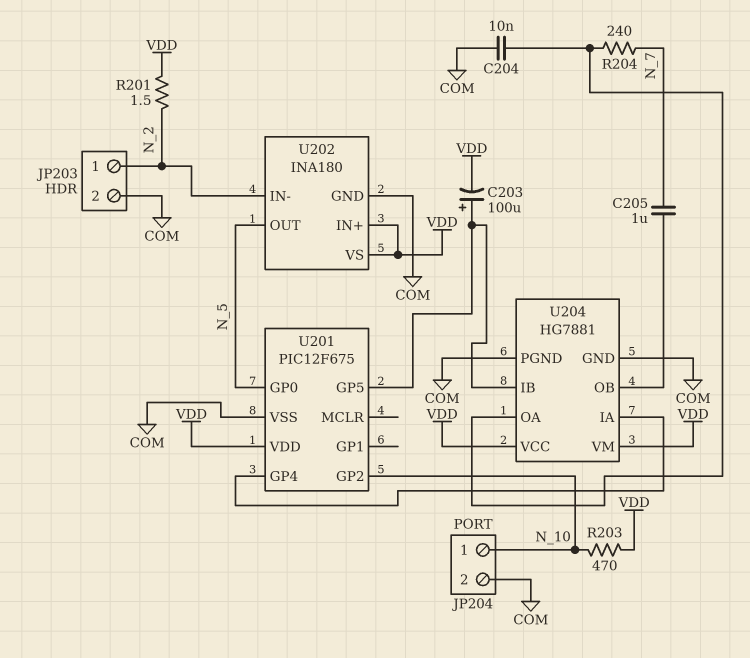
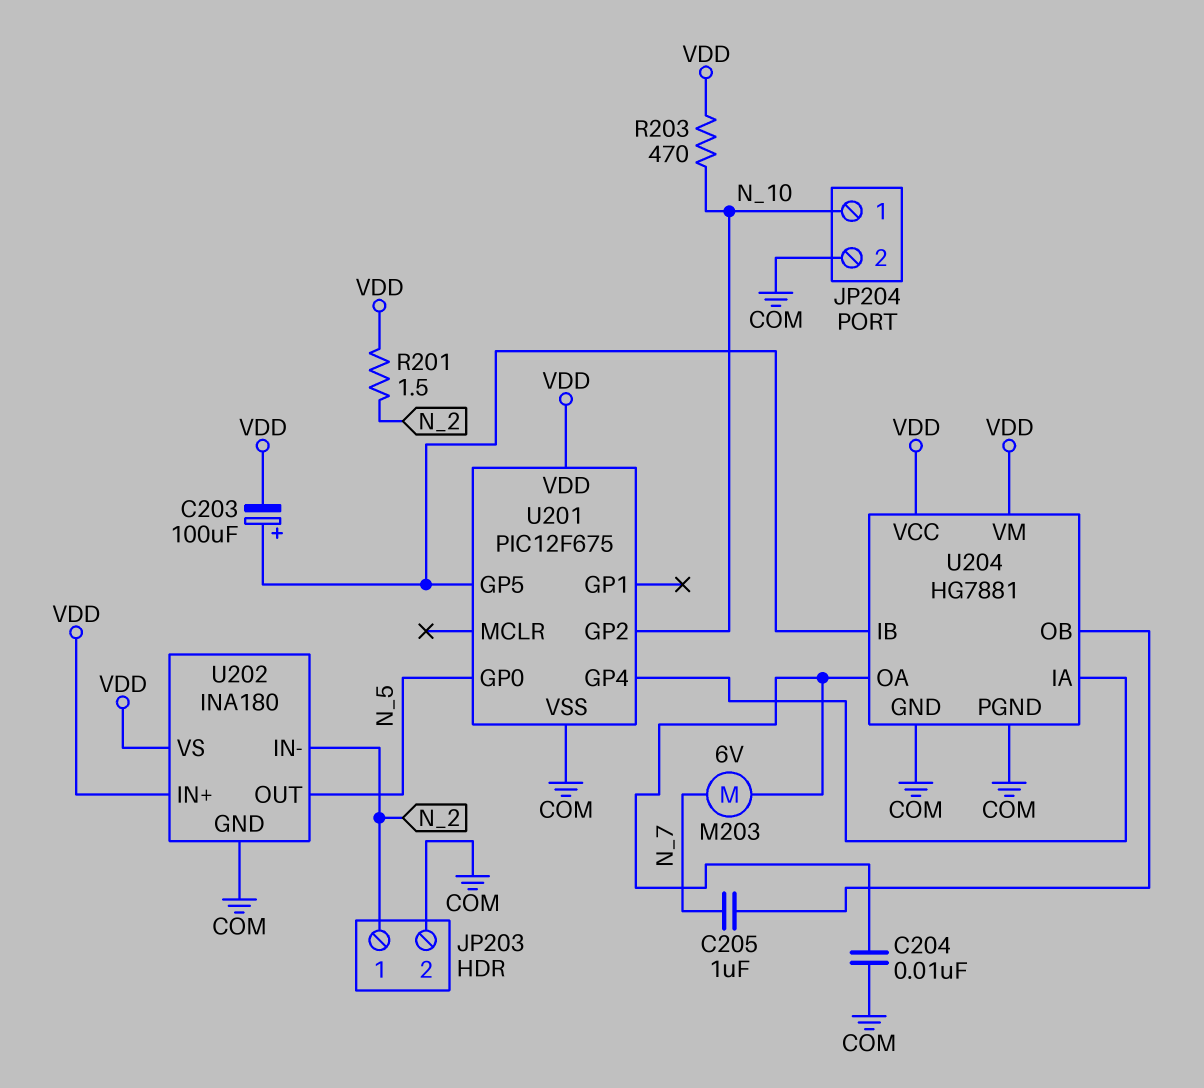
M203: none -> motor 6V (N_7, U204/OA)
R204: 240 (N_7, U204/OA) -> none

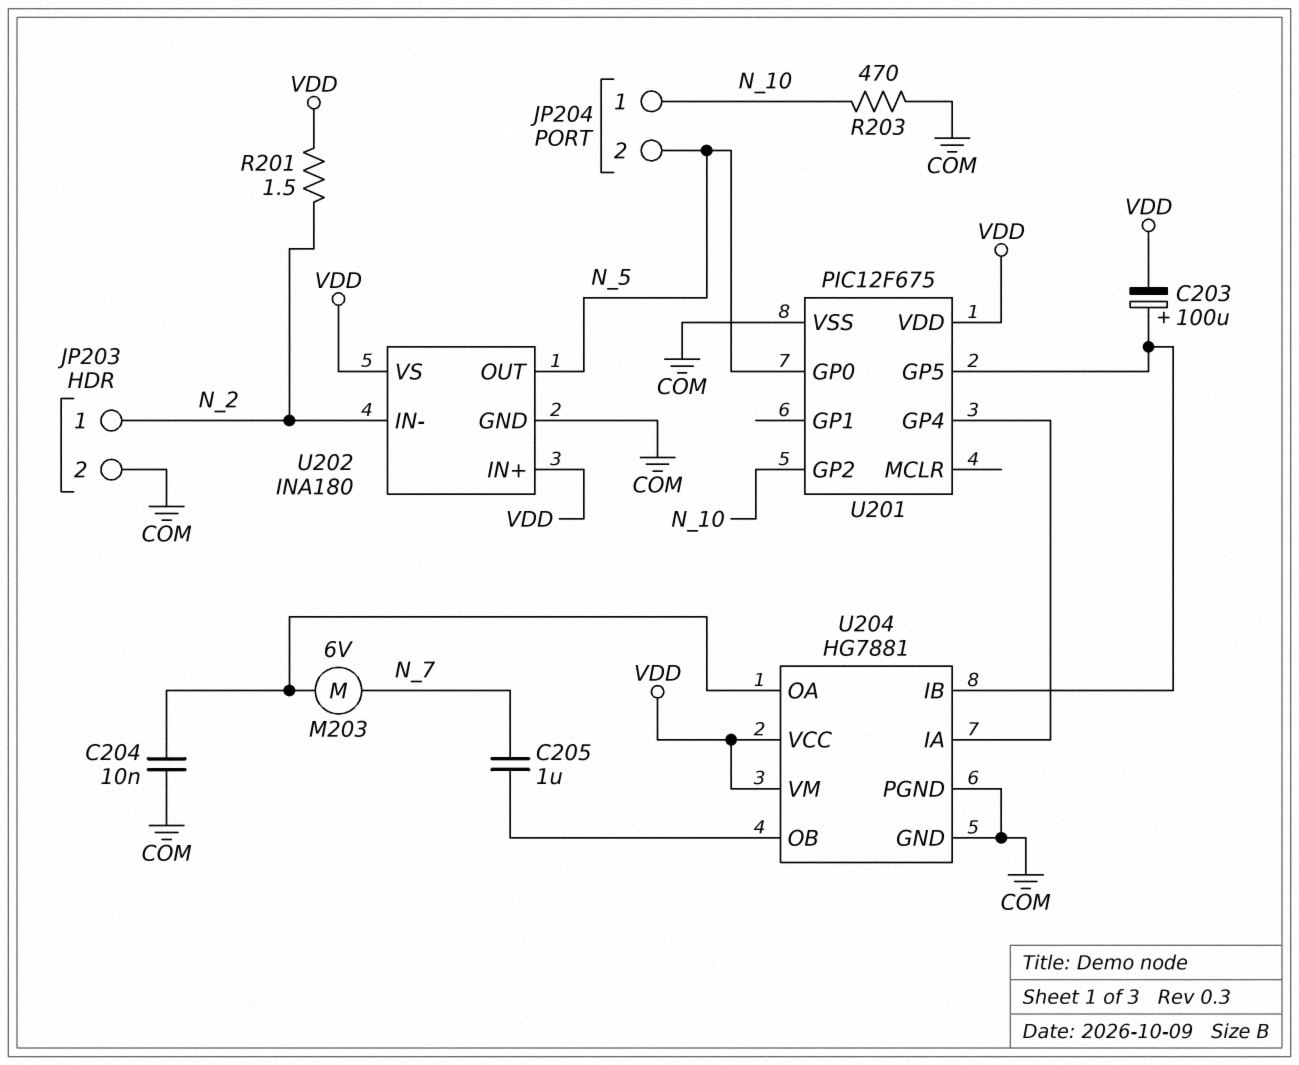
JP204 pin 2: COM -> N_5
R203: 470 (N_10, VDD) -> 470 (COM, N_10)

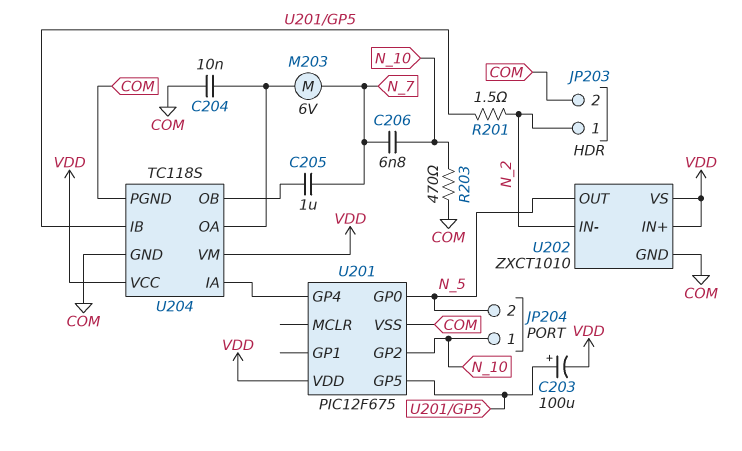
C206: none -> 6.8nF (N_7, N_10)
R201: 1.5 (N_2, VDD) -> 1.5 (N_2, U201/GP5)
U202: INA180 -> ZXCT1010
U204: HG7881 -> TC118S

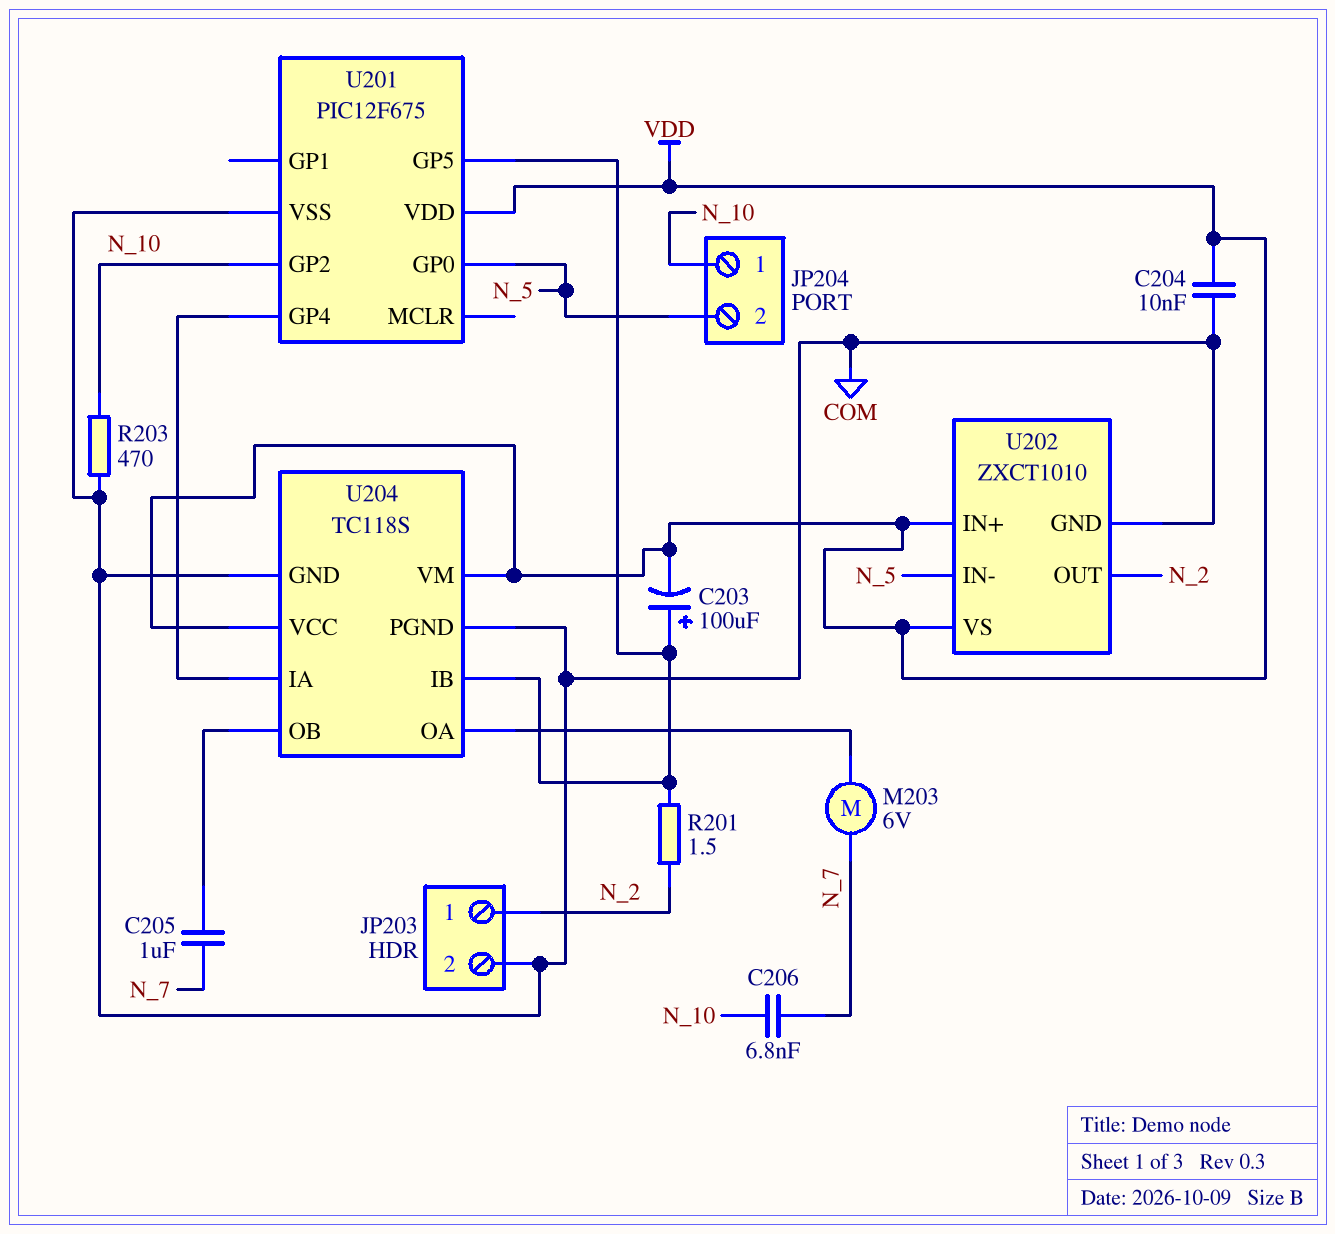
C204: 10nF (COM, U204/OA) -> 10nF (COM, VDD)
U202 pin IN-: N_2 -> N_5
U202 pin OUT: N_5 -> N_2

